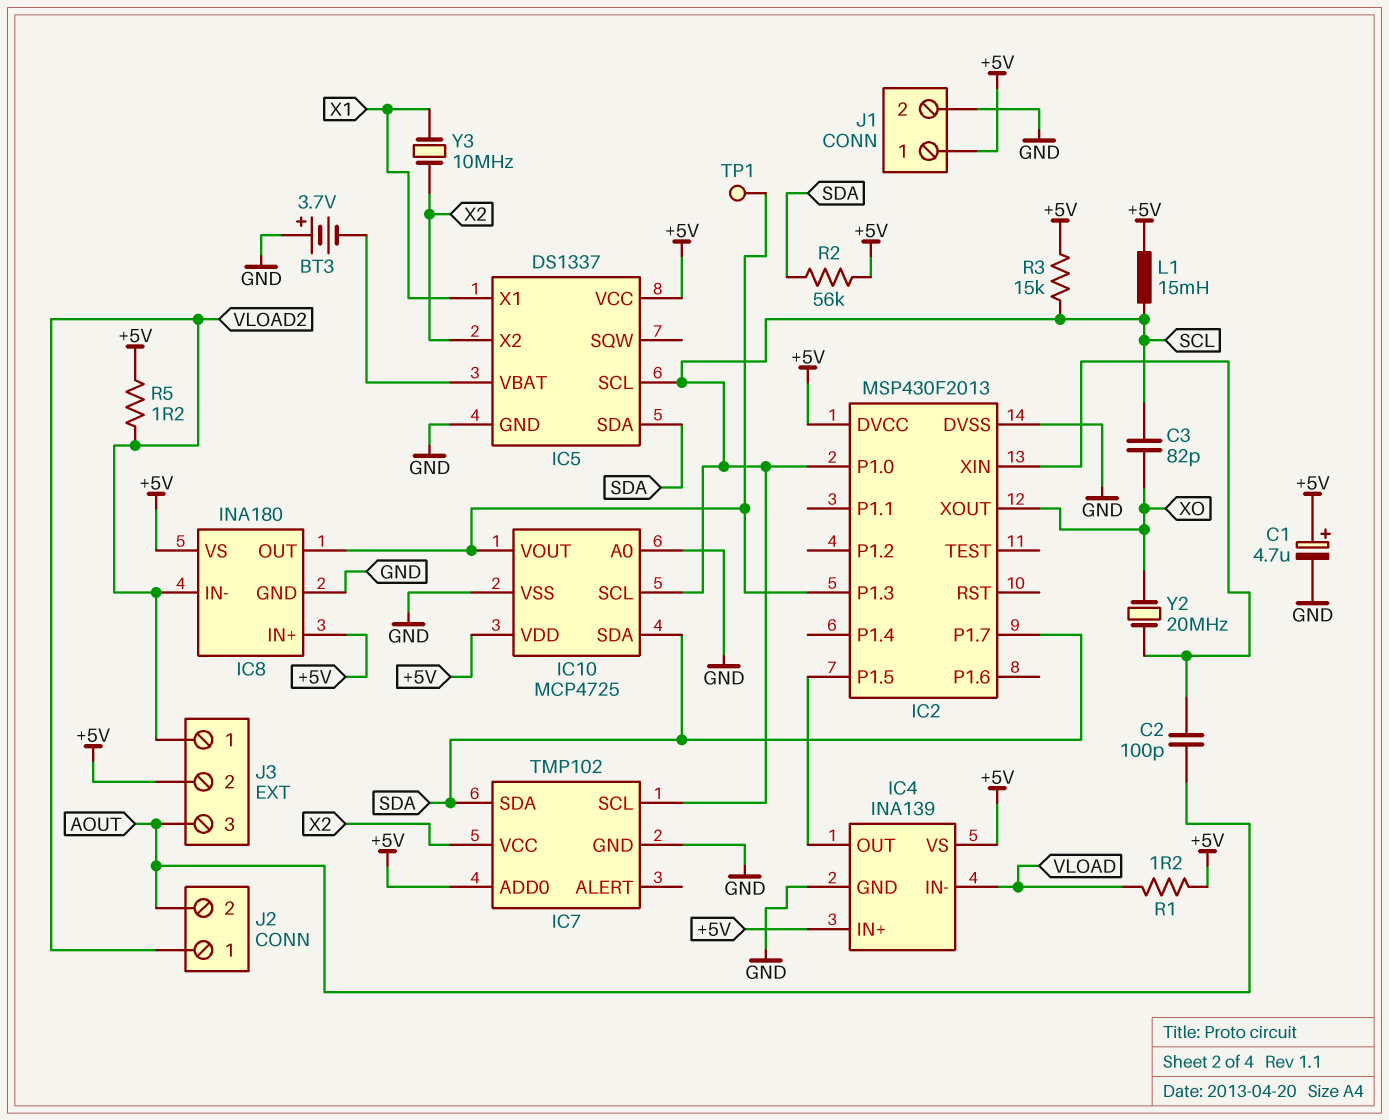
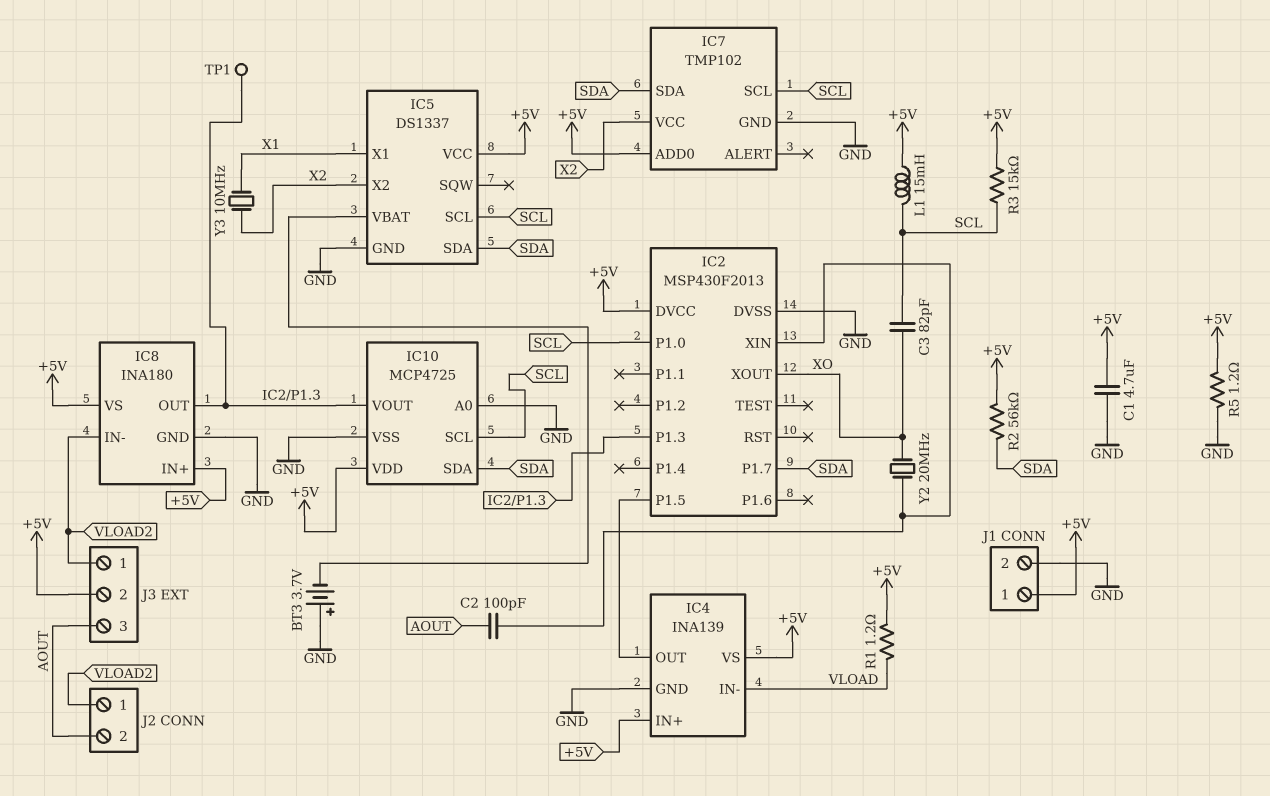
C1: 4.7uF (plus +5V, minus GND) -> 4.7uF (+5V, GND)
R5: 1.2 (+5V, VLOAD2) -> 1.2 (+5V, GND)

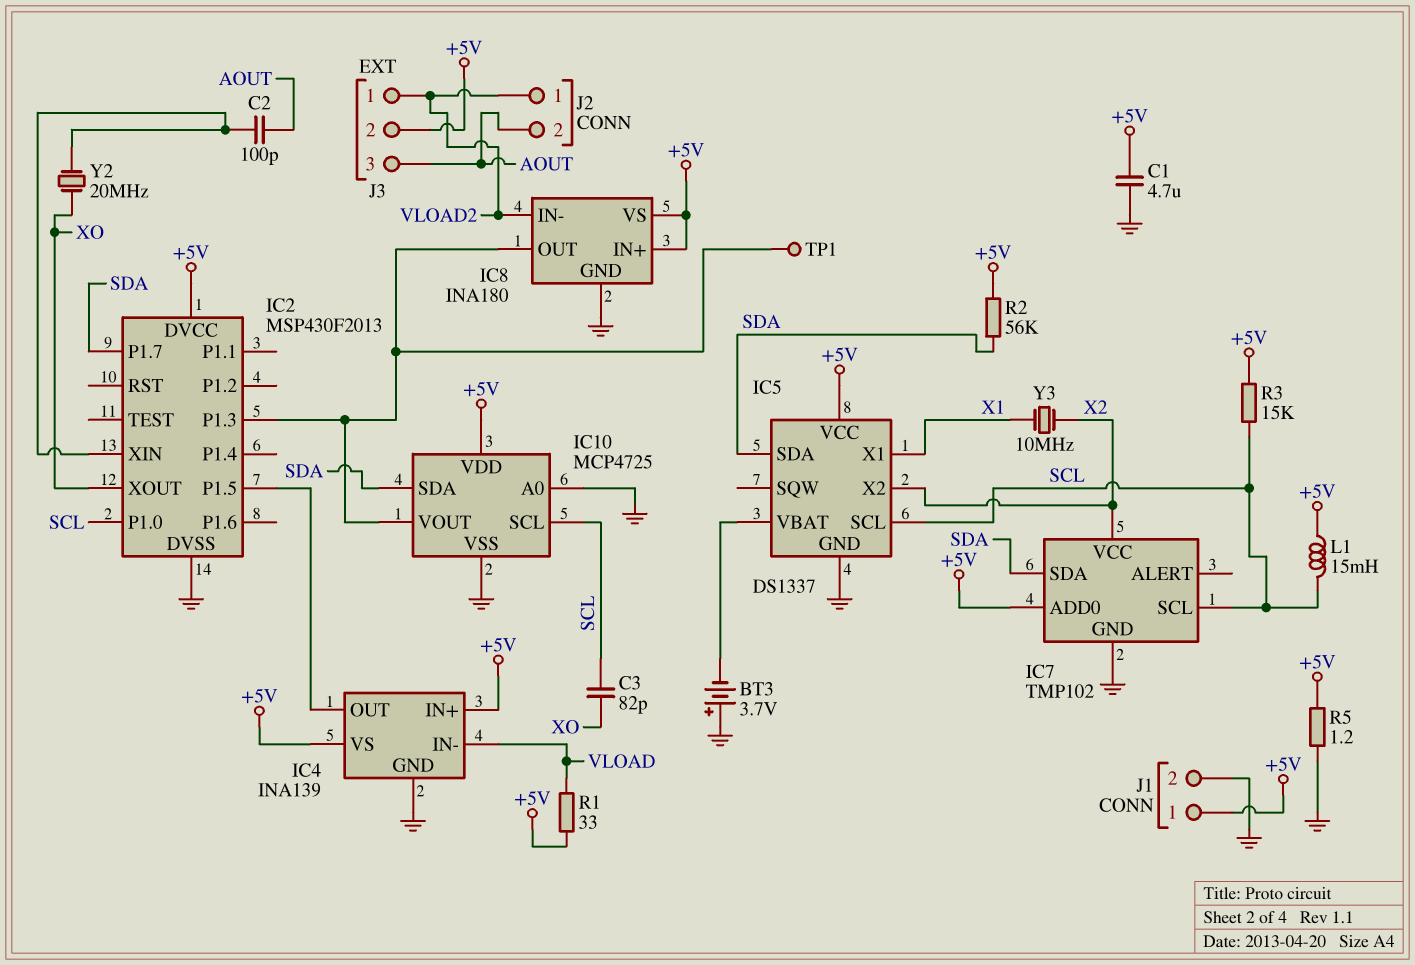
R1: 1.2 (+5V, VLOAD) -> 33 (+5V, VLOAD)

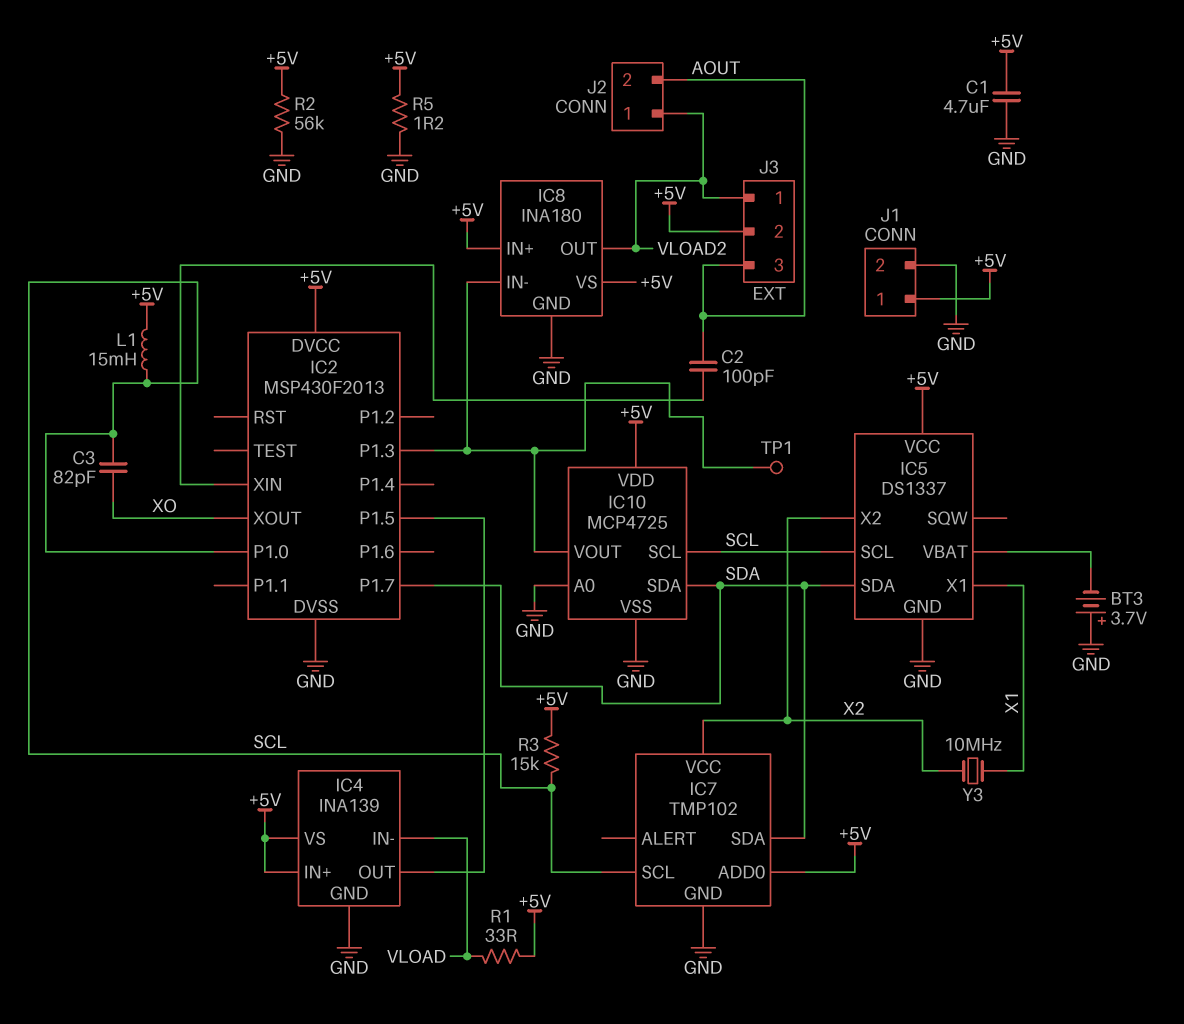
IC8 pin IN-: VLOAD2 -> IC2/P1.3
IC8 pin OUT: IC2/P1.3 -> VLOAD2
R2: 56k (+5V, SDA) -> 56k (+5V, GND)
Y2: 20MHz (IC2/XIN, XO) -> none

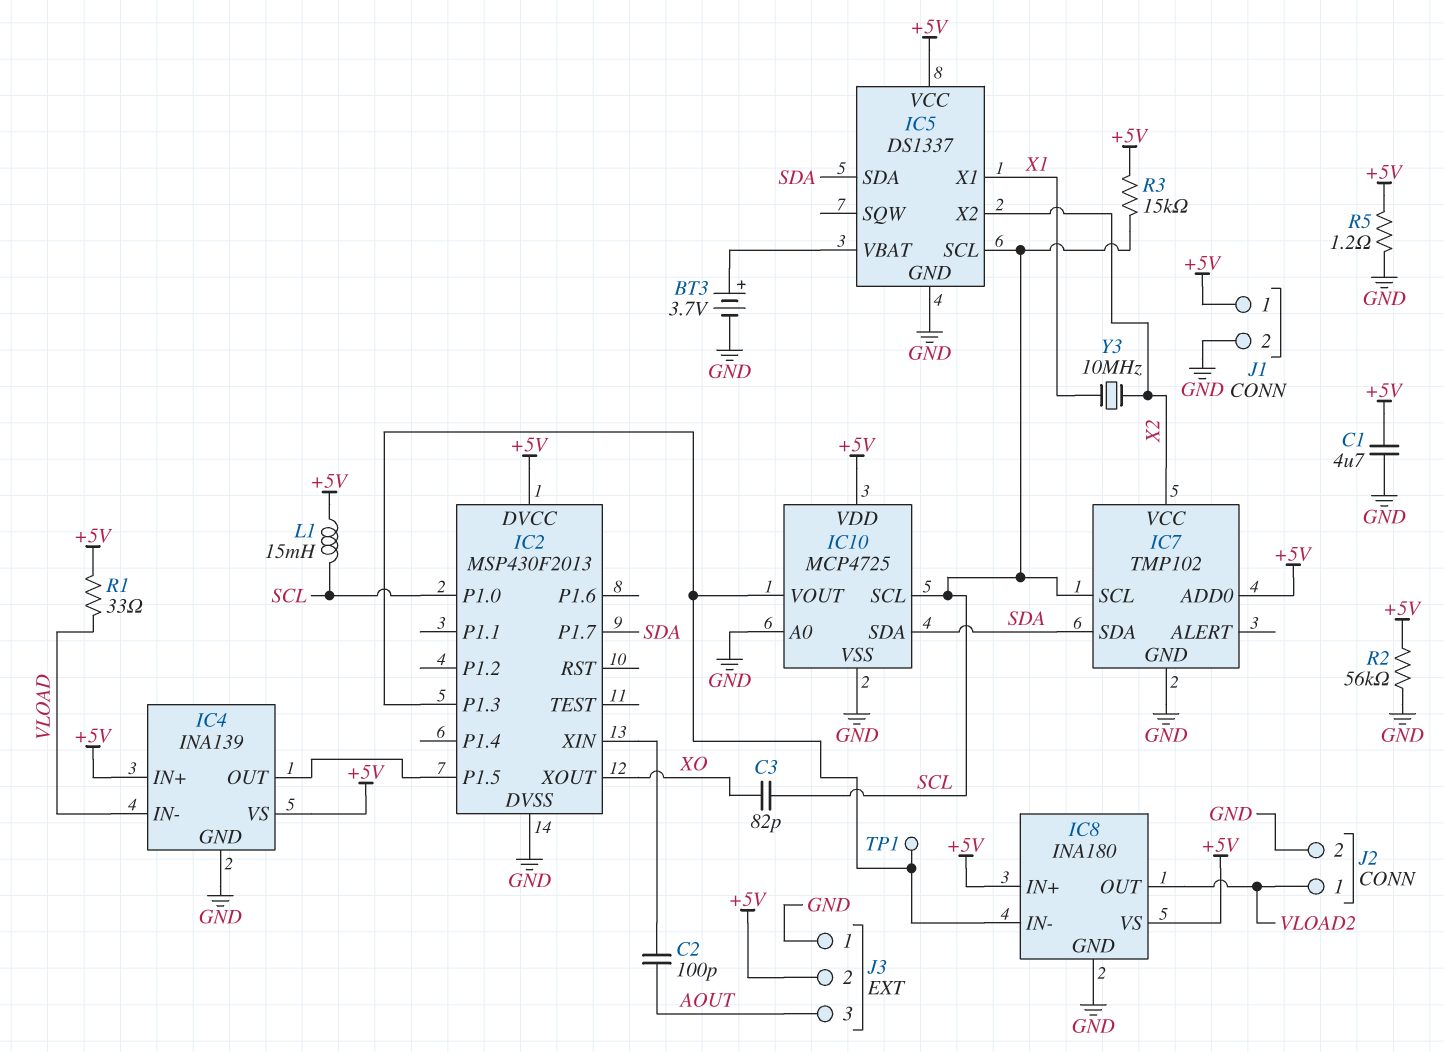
BT3: 3.7V (plus GND, minus IC5/VBAT) -> 3.7V (plus IC5/VBAT, minus GND)
J2 pin 2: AOUT -> GND
J3 pin 1: VLOAD2 -> GND

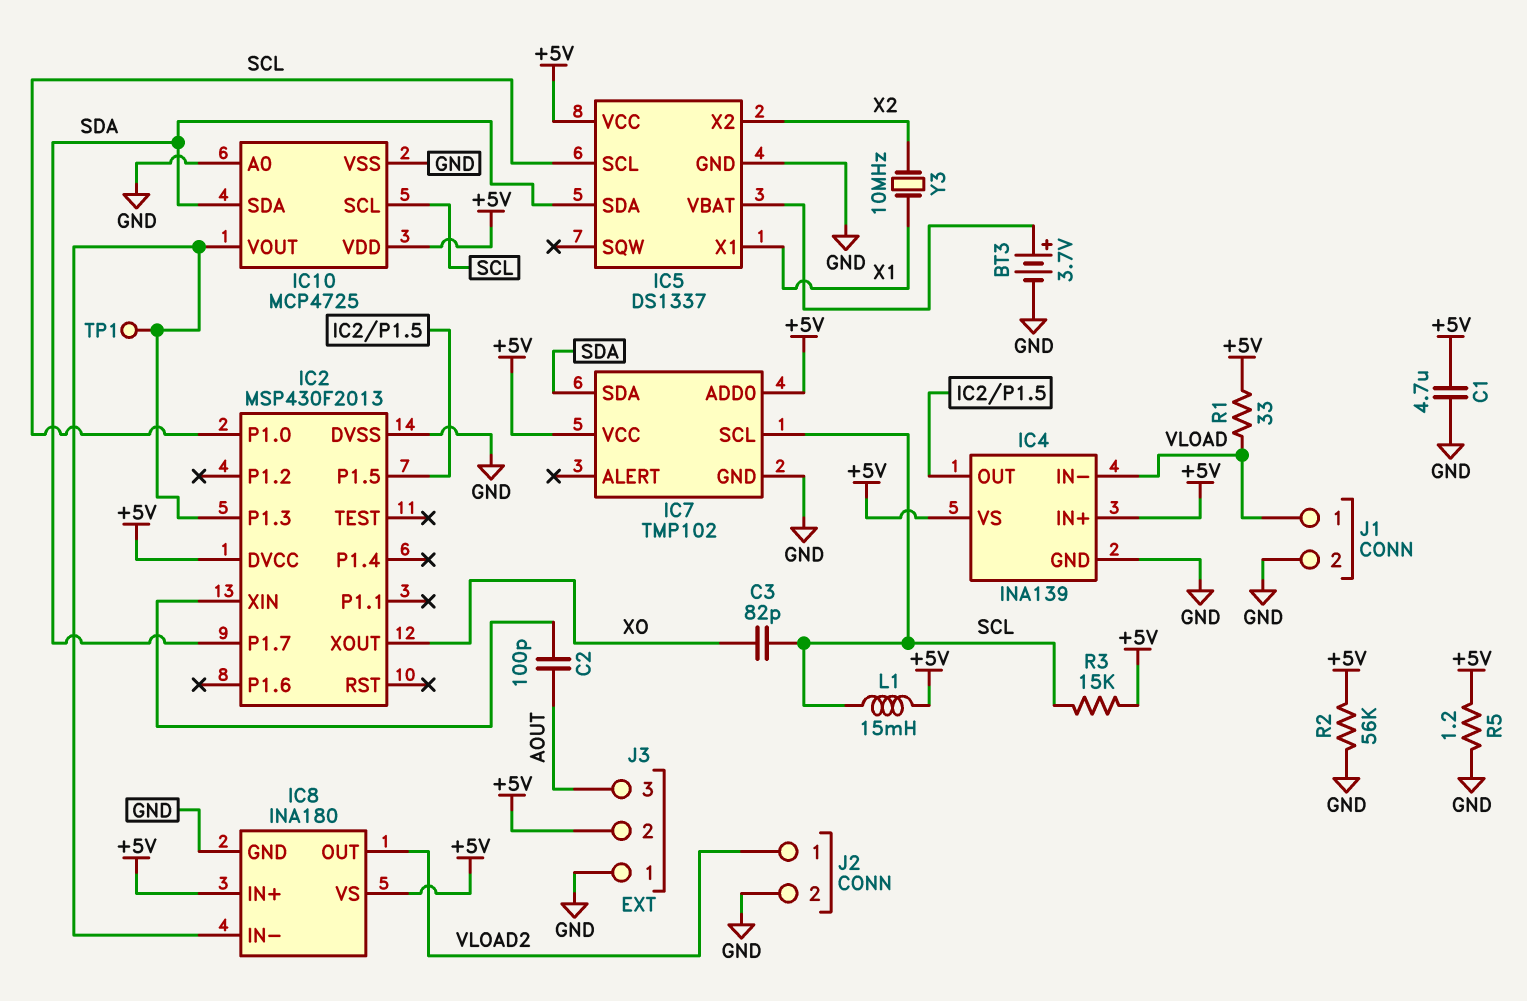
IC7 pin VCC: X2 -> +5V
J1 pin 1: +5V -> VLOAD

